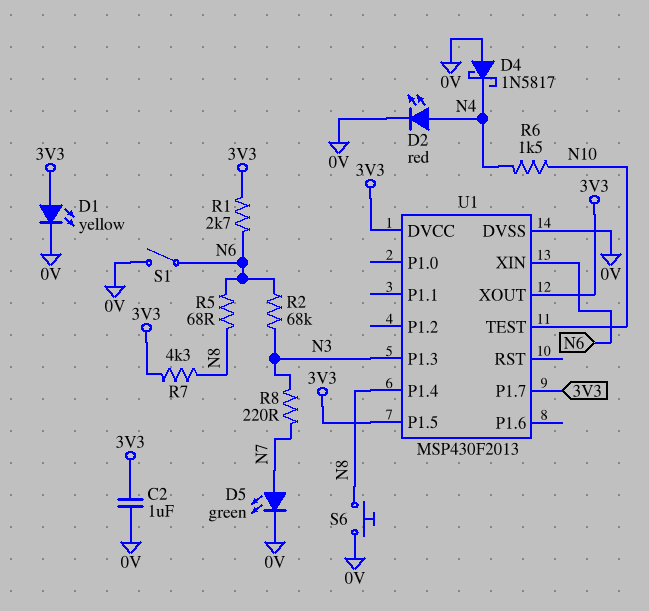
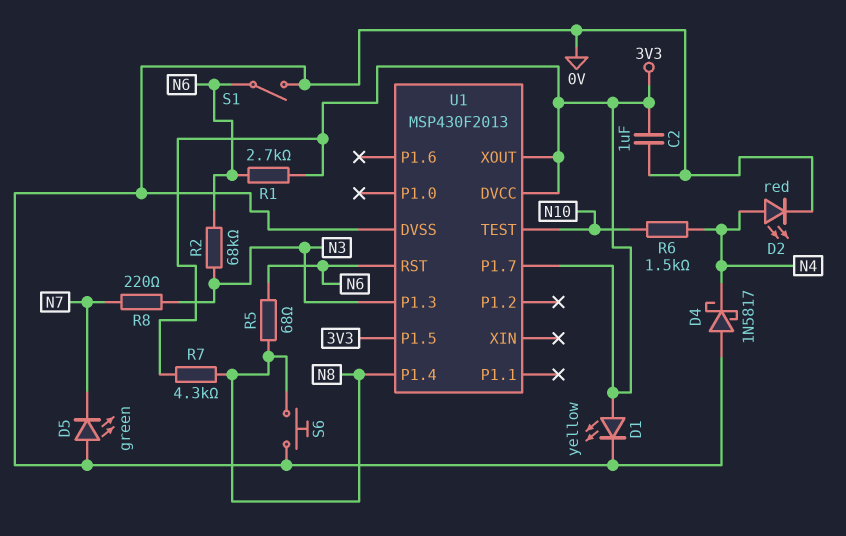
D5: LED green (A N7, K 0V) -> LED green (A 0V, K N7)
U1 pin RST: none -> N6
U1 pin XIN: N6 -> none

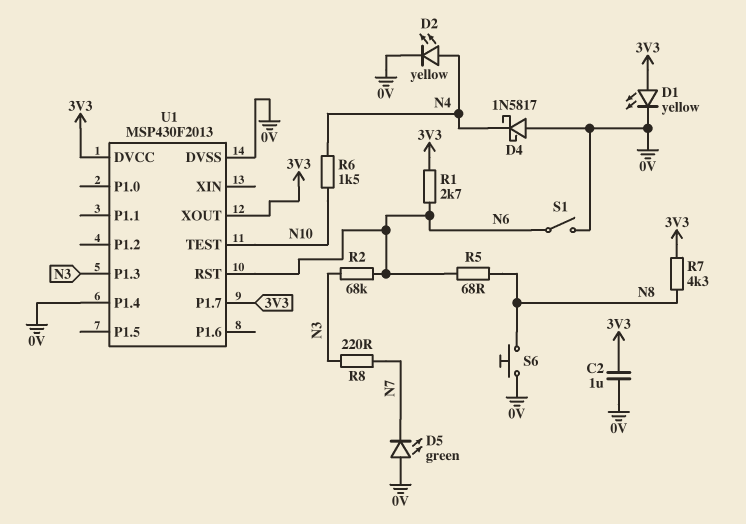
D2: LED red (A N4, K 0V) -> LED yellow (A N4, K 0V)
U1 pin P1.4: N8 -> 0V
U1 pin P1.5: 3V3 -> none

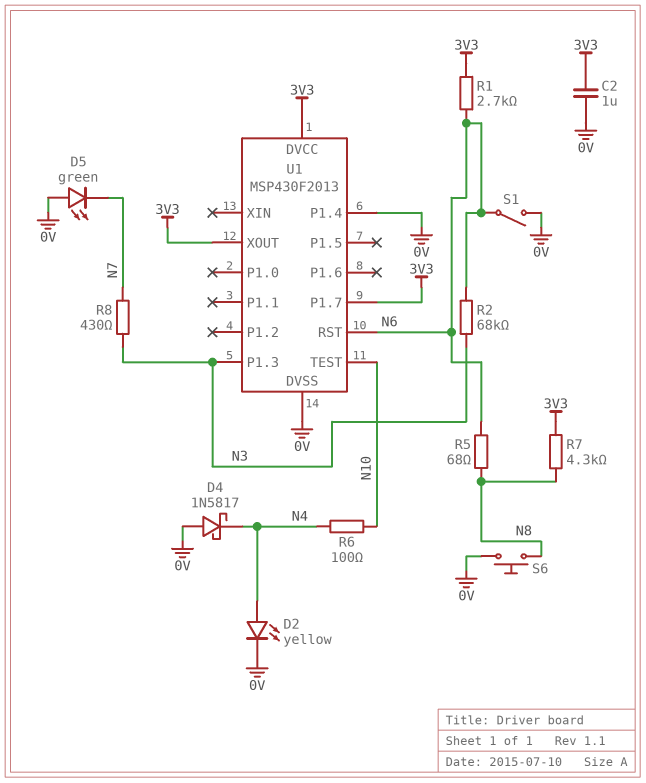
D1: LED yellow (A 3V3, K 0V) -> none
R6: 1.5k (N4, N10) -> 100 (N4, N10)
R8: 220 (N3, N7) -> 430 (N3, N7)

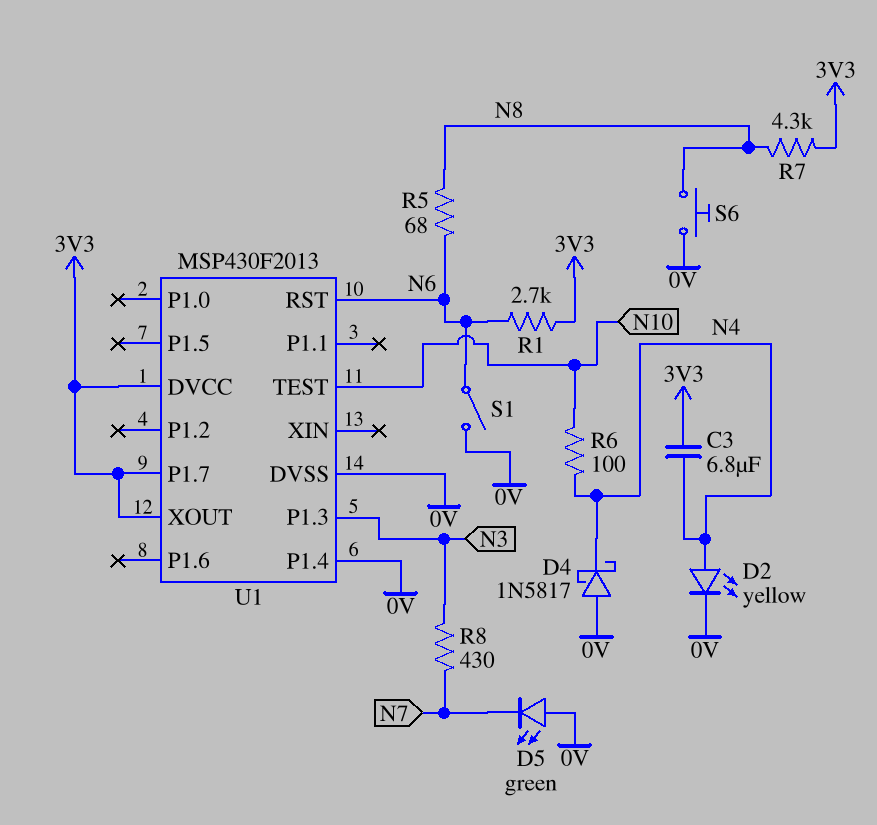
C2: 1uF (0V, 3V3) -> none
C3: none -> 6.8uF (3V3, N4)
R2: 68k (N3, N6) -> none

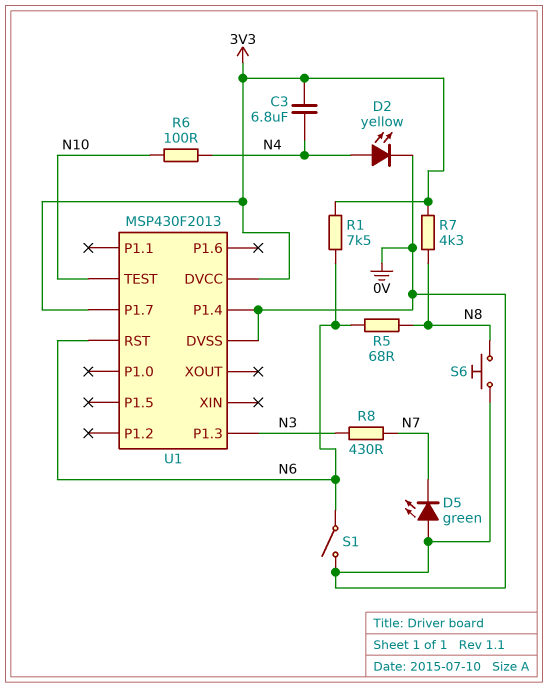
D4: schottky 1N5817 (A 0V, K N4) -> none
R1: 2.7k (3V3, N6) -> 7.5k (3V3, N6)
U1 pin XOUT: 3V3 -> none

